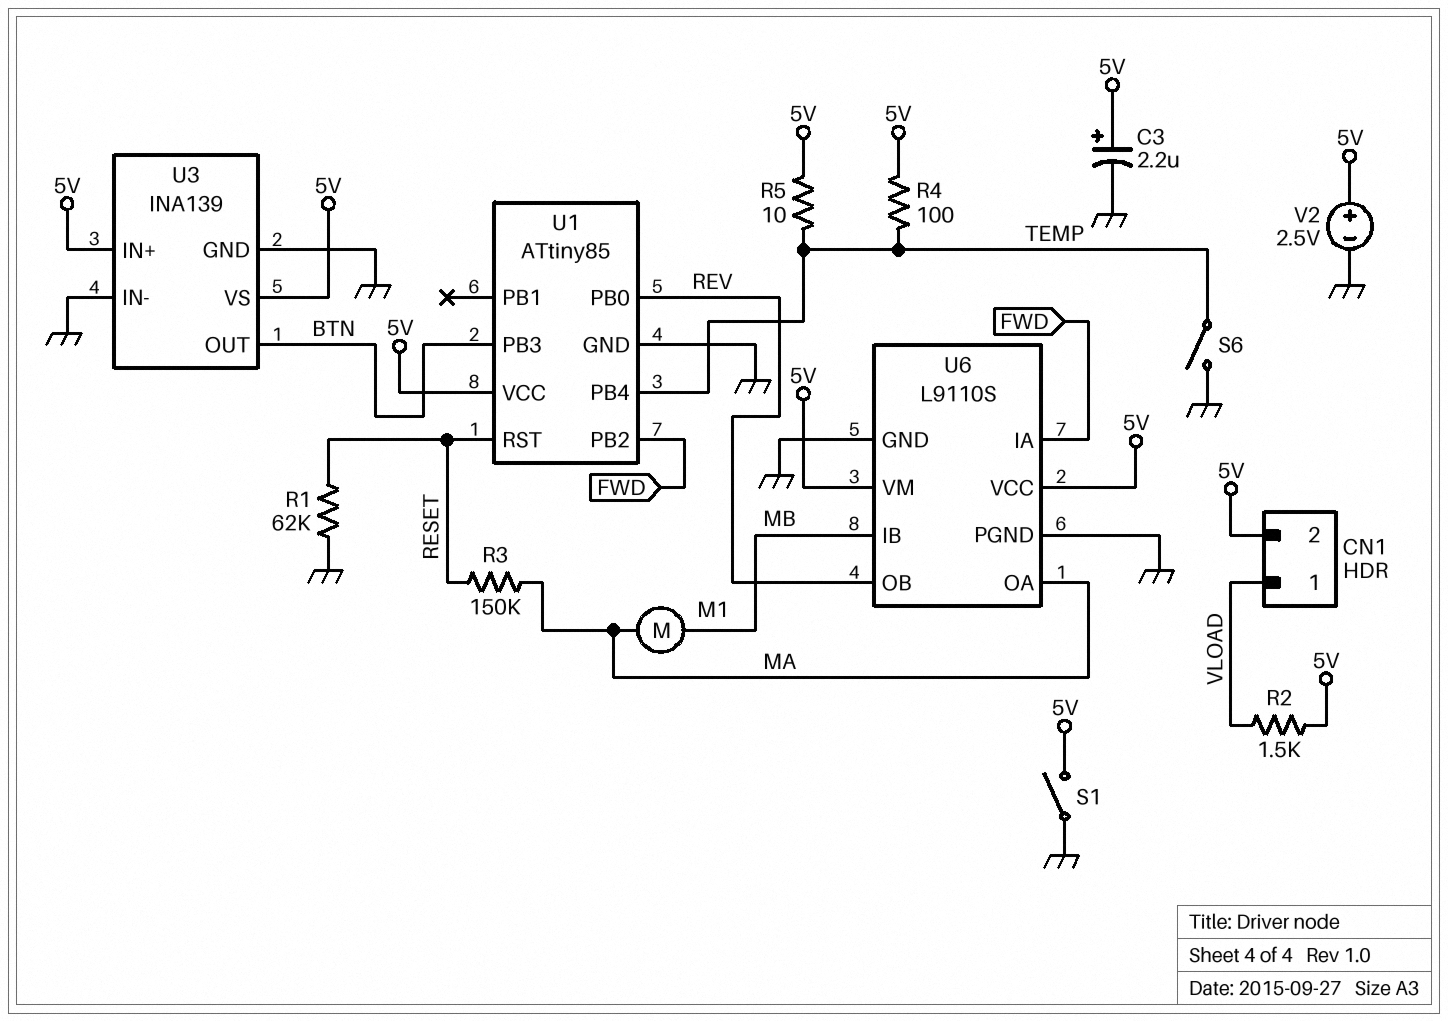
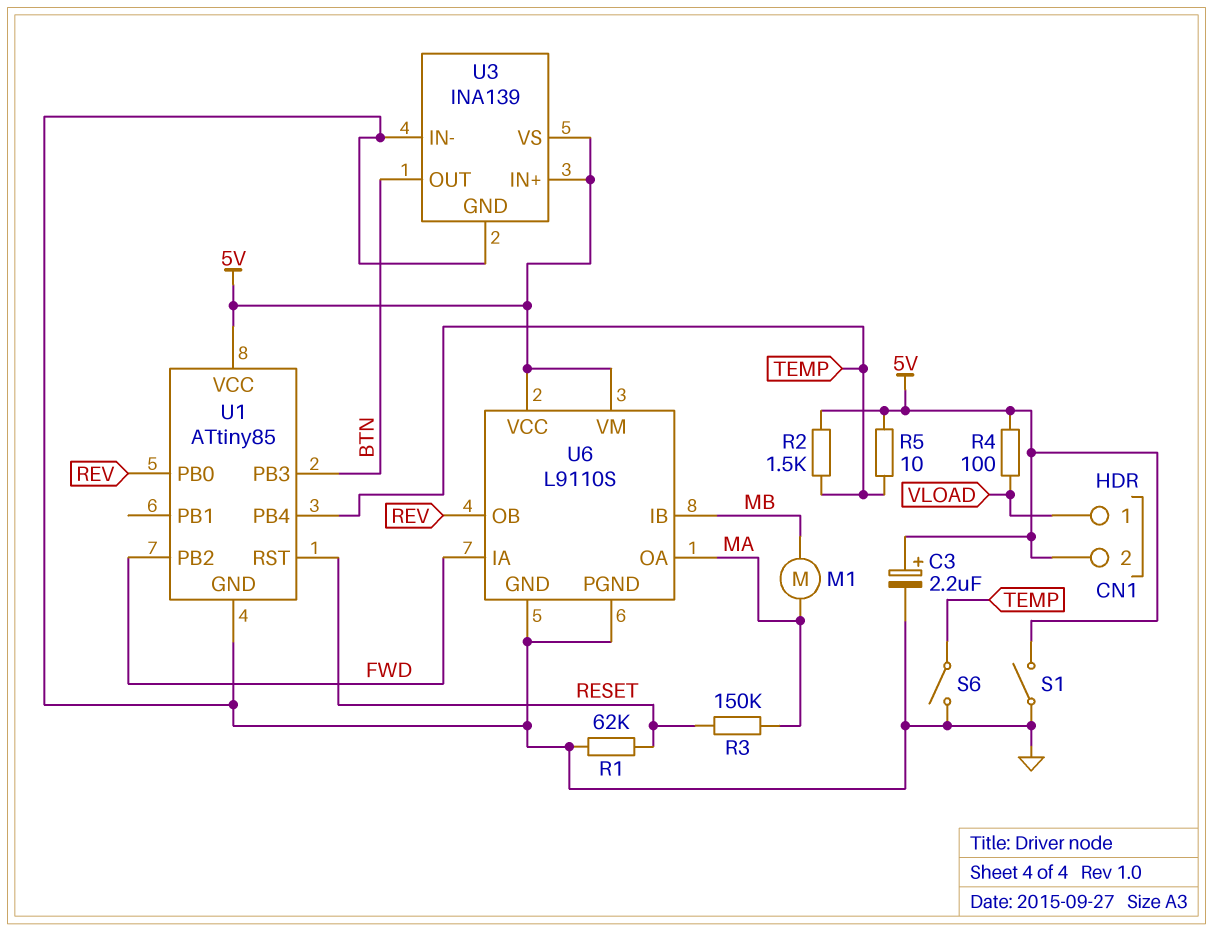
R2: 1.5k (5V, VLOAD) -> 1.5k (5V, TEMP)
R4: 100 (5V, TEMP) -> 100 (5V, VLOAD)
V2: 2.5V (plus 5V, minus GND) -> none

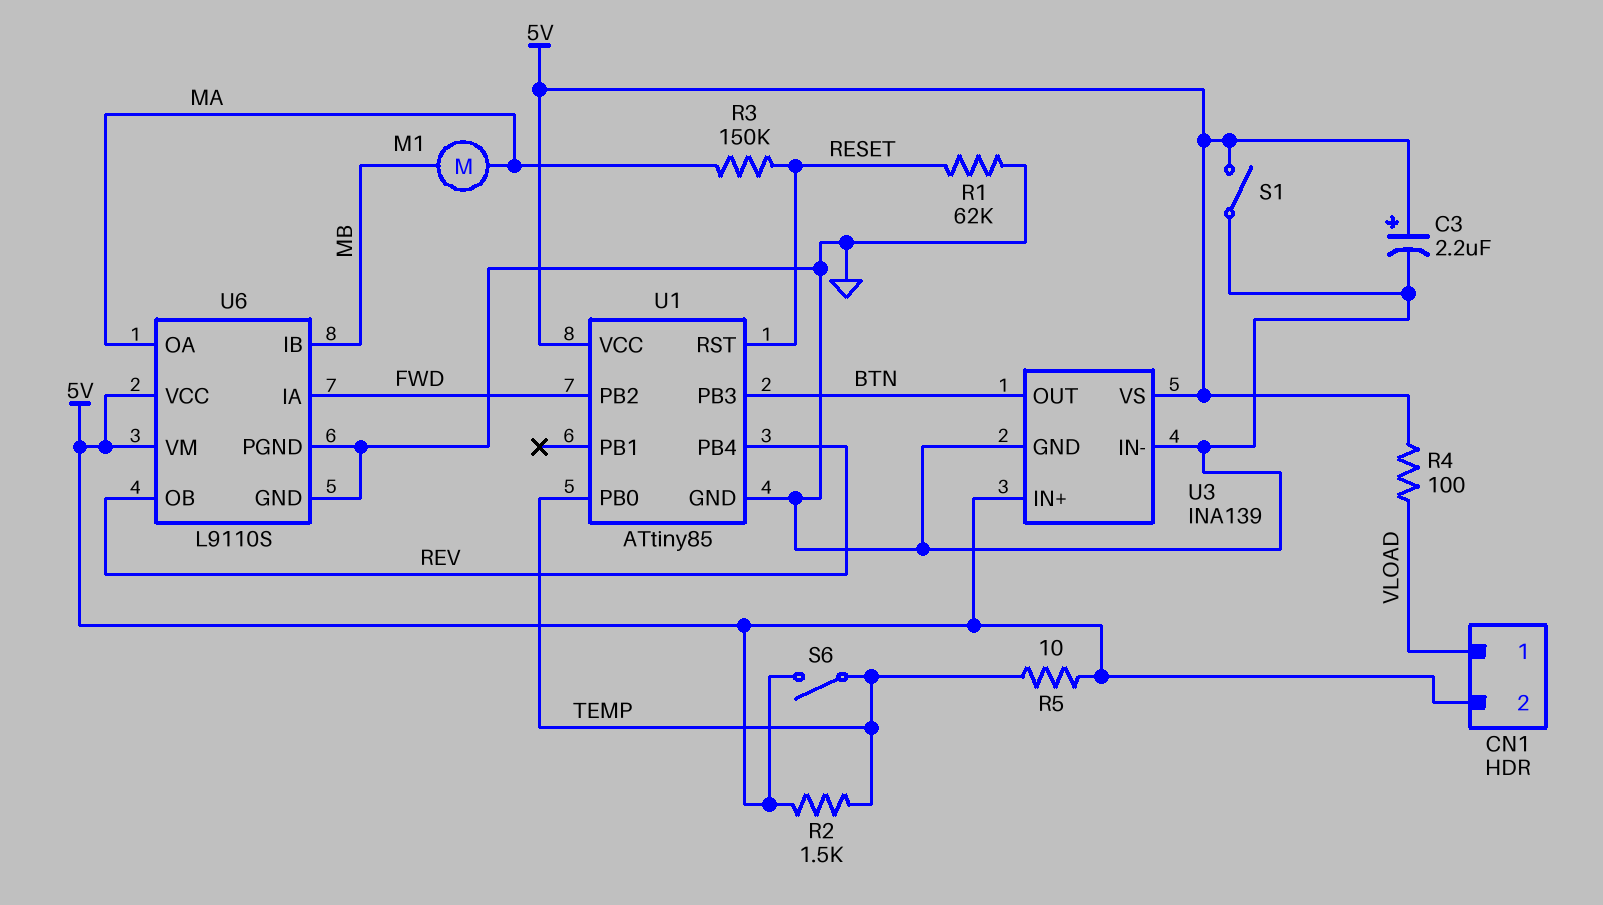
S6: switch (GND, TEMP) -> switch (5V, TEMP)
U1 pin PB0: REV -> TEMP
U1 pin PB4: TEMP -> REV

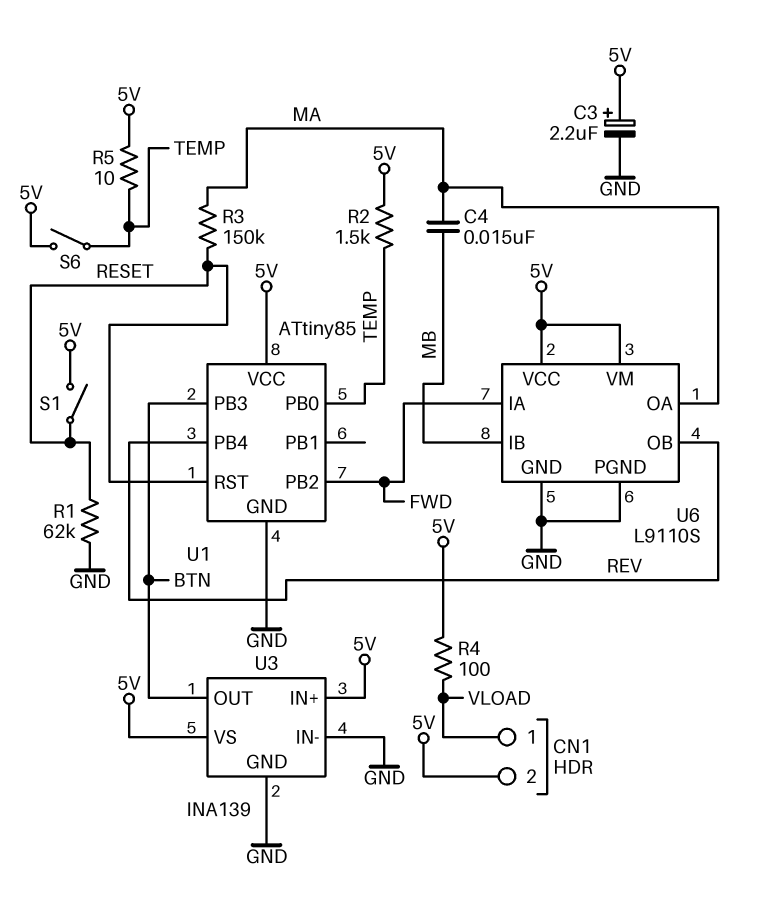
C4: none -> 15nF (MA, MB)
M1: motor (MA, MB) -> none
S1: switch (5V, GND) -> switch (5V, RESET)

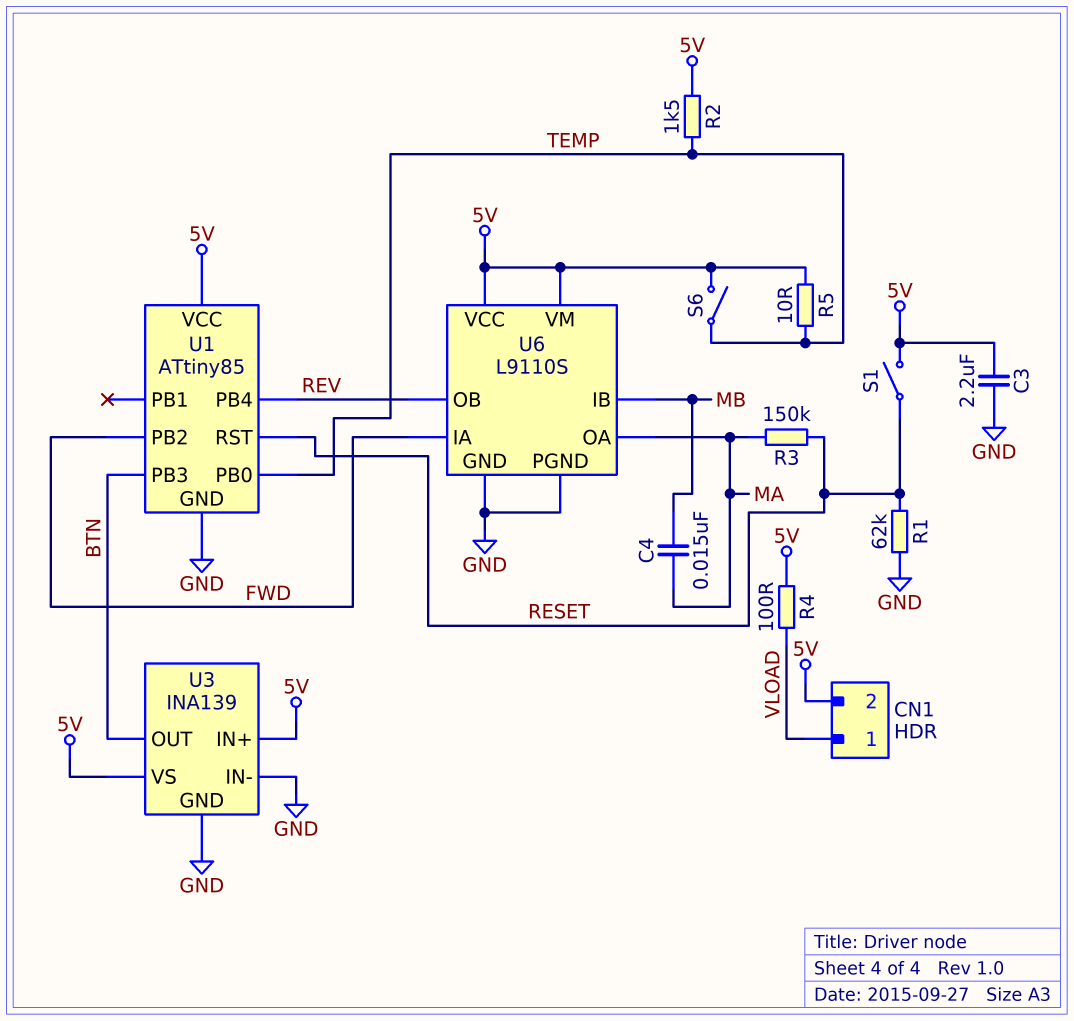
C3: 2.2uF (plus 5V, minus GND) -> 2.2uF (5V, GND)

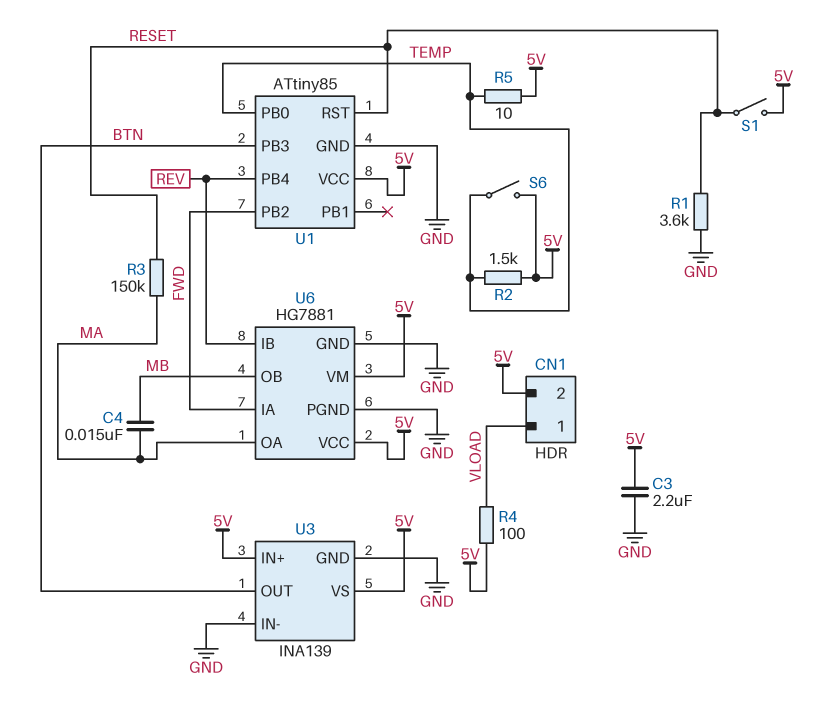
R1: 62k (GND, RESET) -> 3.6k (GND, RESET)
U6: L9110S -> HG7881
U6 pin IB: MB -> REV
U6 pin OB: REV -> MB

